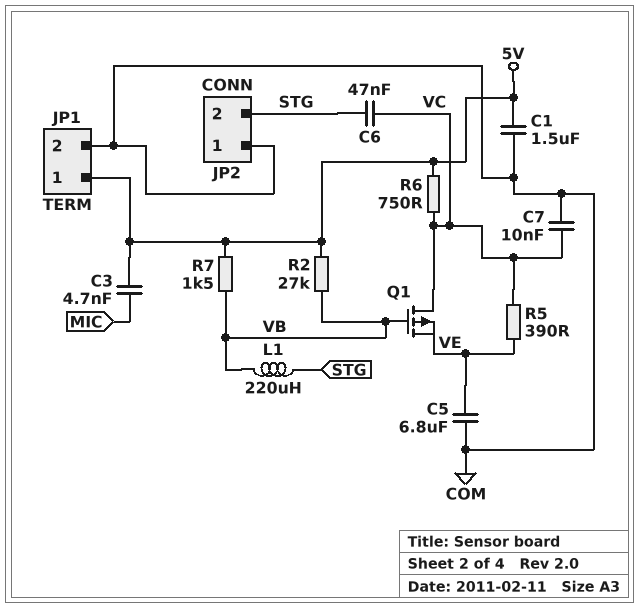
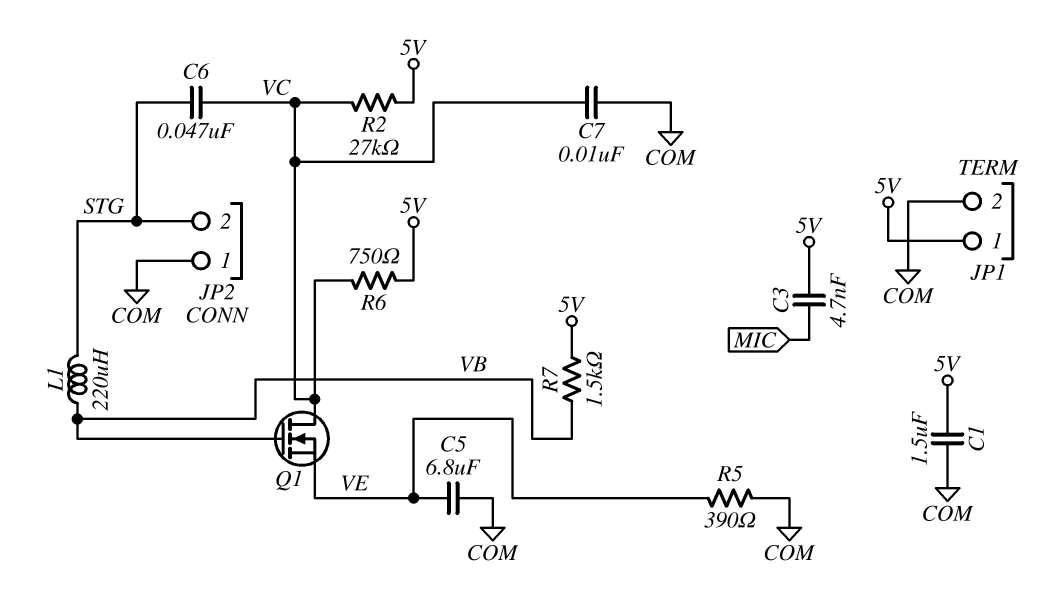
Q1: PMOS (G VB, D VC, S VE) -> NMOS (G VB, D VC, S VE)
R2: 27k (5V, VB) -> 27k (5V, VC)
R5: 390 (VC, VE) -> 390 (COM, VE)

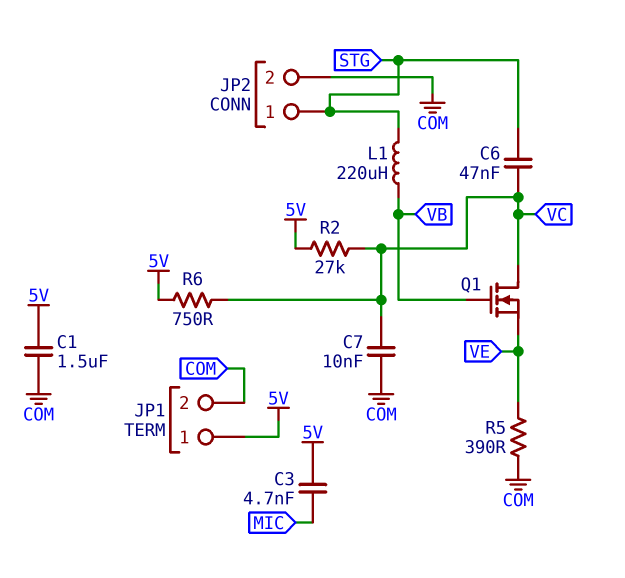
C5: 6.8uF (COM, VE) -> none
JP2 pin 1: COM -> STG
JP2 pin 2: STG -> COM
R7: 1.5k (5V, VB) -> none

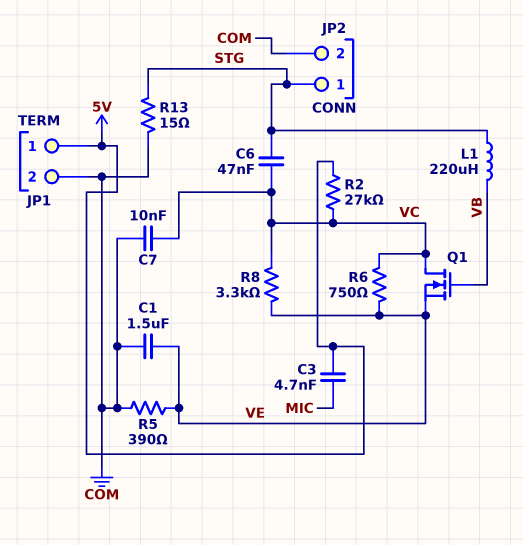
C1: 1.5uF (5V, COM) -> 1.5uF (COM, VE)
R6: 750 (5V, VC) -> 750 (VC, VE)
R8: none -> 3.3k (VC, VE)
R13: none -> 15 (COM, STG)

